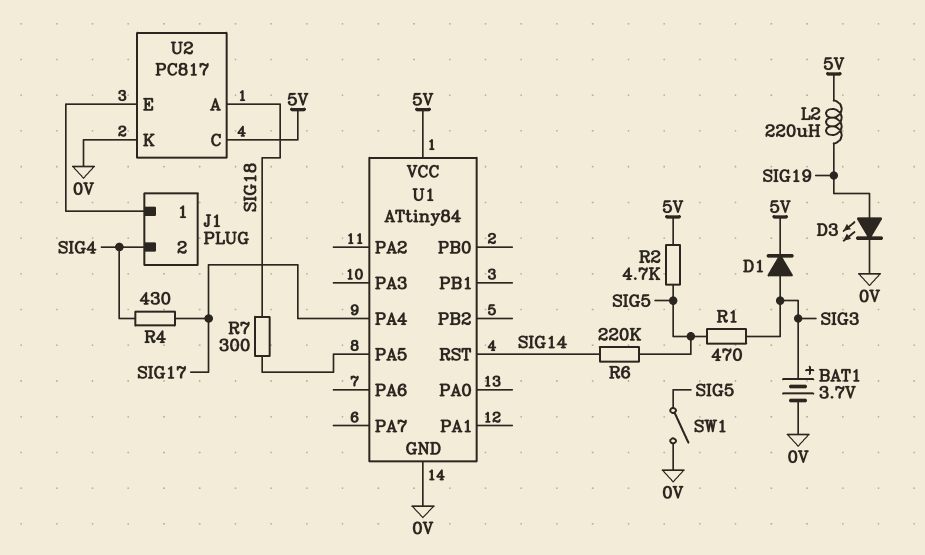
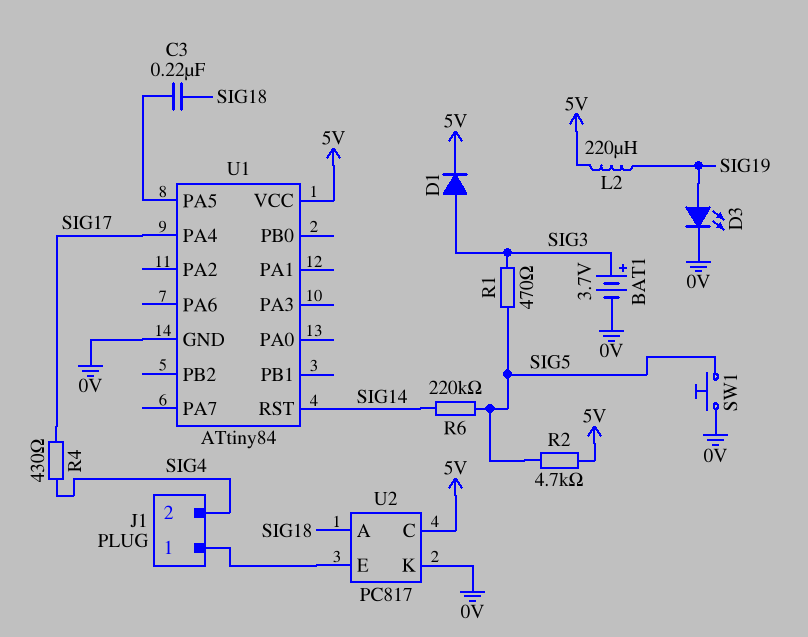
C3: none -> 220nF (SIG18, U1/PA5)
R7: 300 (SIG18, U1/PA5) -> none
SW1: switch (0V, SIG5) -> button (0V, SIG5)

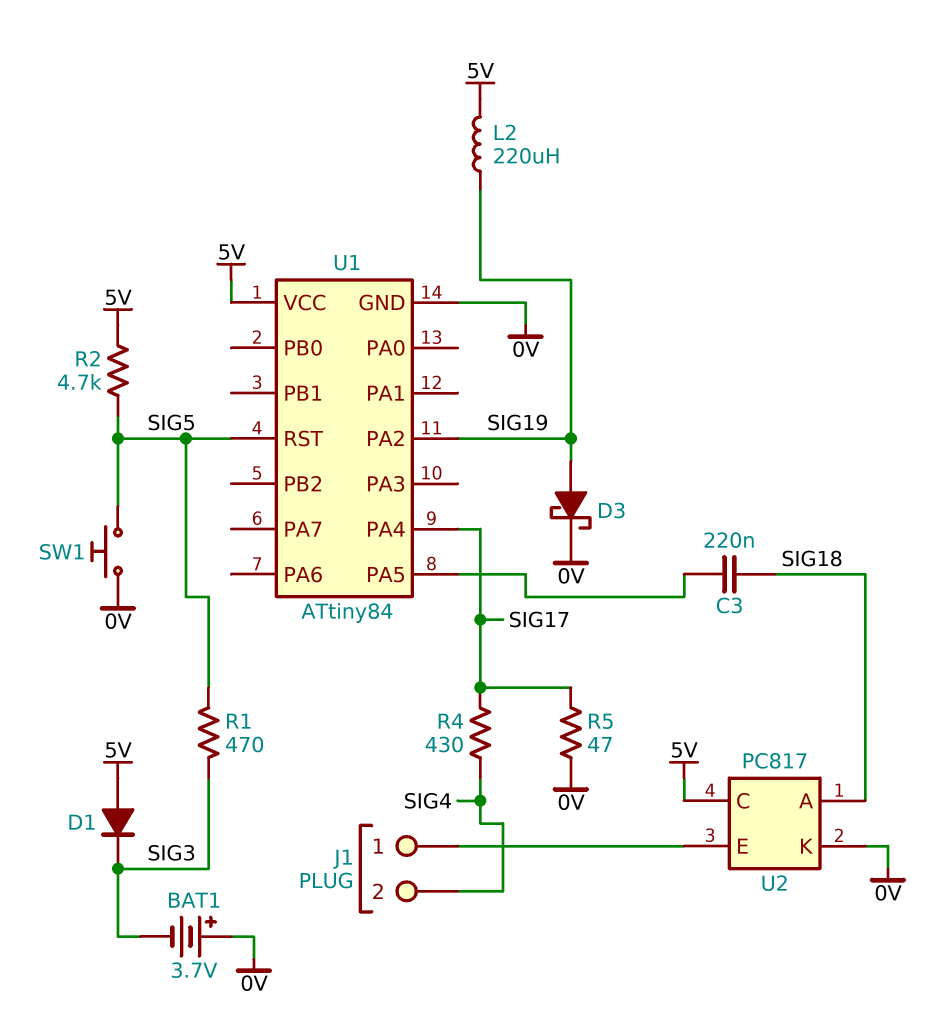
BAT1: 3.7V (plus SIG3, minus 0V) -> 3.7V (plus 0V, minus SIG3)
D1: diode (A SIG3, K 5V) -> diode (A 5V, K SIG3)
D3: LED (A SIG19, K 0V) -> schottky (A SIG19, K 0V)
R5: none -> 47 (0V, SIG17)
R6: 220k (SIG5, SIG14) -> none
U1 pin PA2: none -> SIG19
U1 pin RST: SIG14 -> SIG5

